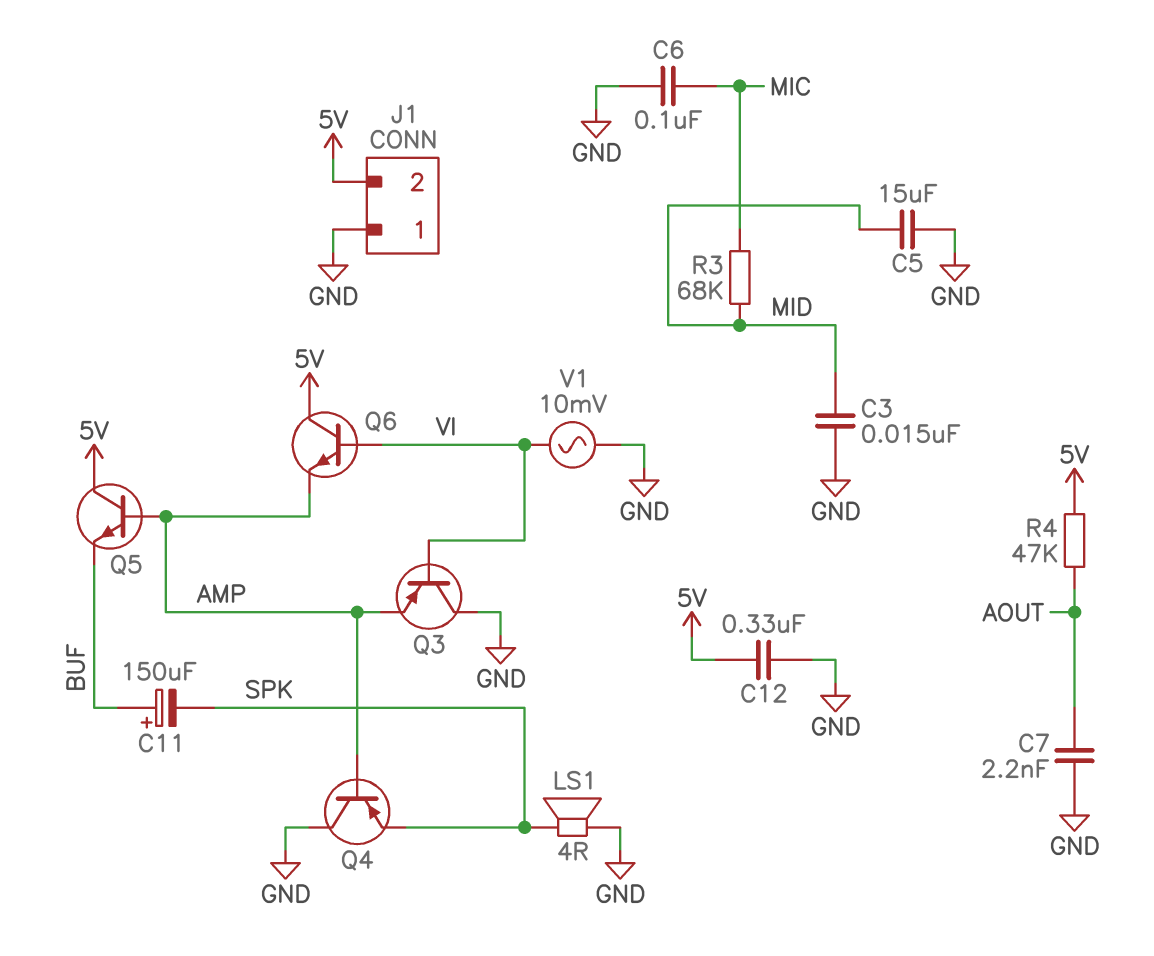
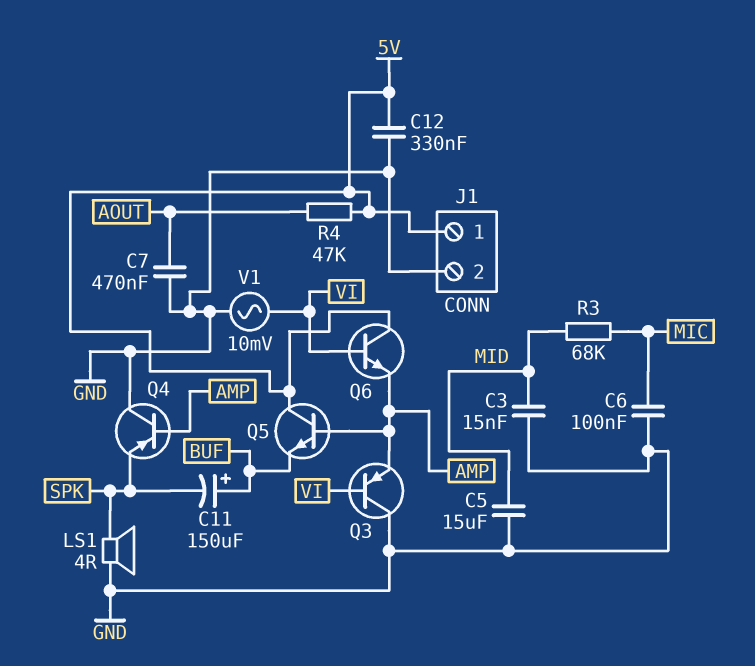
C7: 2.2nF (AOUT, GND) -> 470nF (AOUT, GND)
J1 pin 1: GND -> 5V
J1 pin 2: 5V -> GND

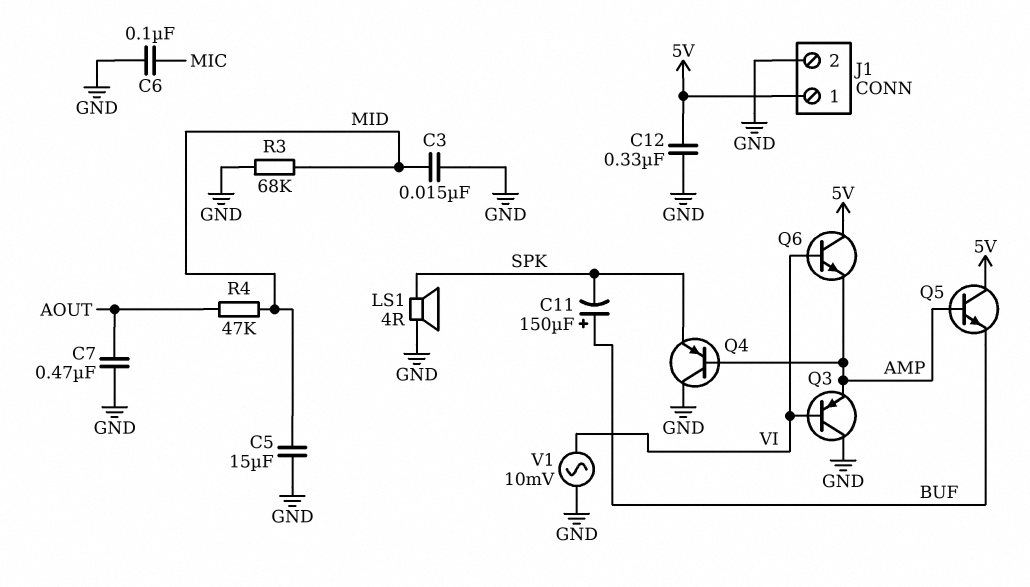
R3: 68k (MIC, MID) -> 68k (GND, MID)
R4: 47k (5V, AOUT) -> 47k (AOUT, MID)

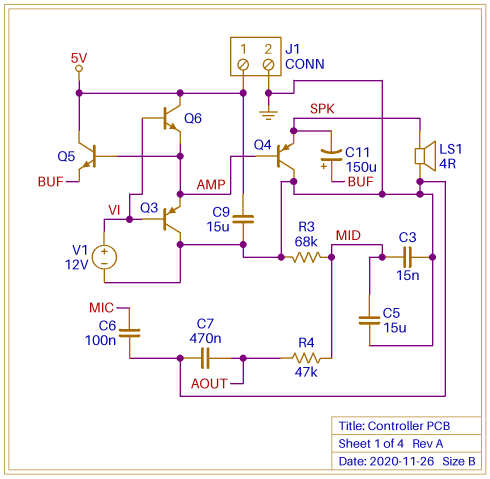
C9: none -> 15uF (5V, GND)
C12: 330nF (5V, GND) -> none
V1: AC 10mV (GND, VI) -> 12V (plus VI, minus GND)

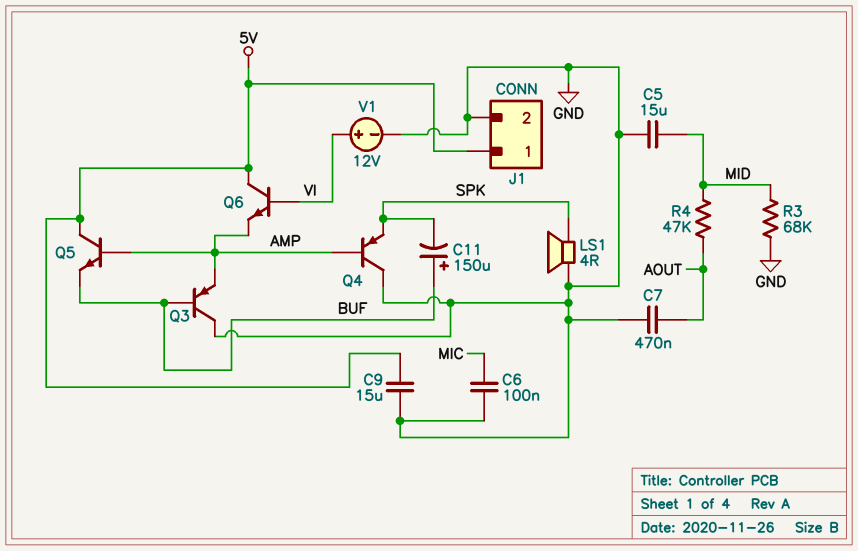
C3: 15nF (GND, MID) -> none
Q3: PNP (B VI, C GND, E AMP) -> PNP (B BUF, C GND, E AMP)

